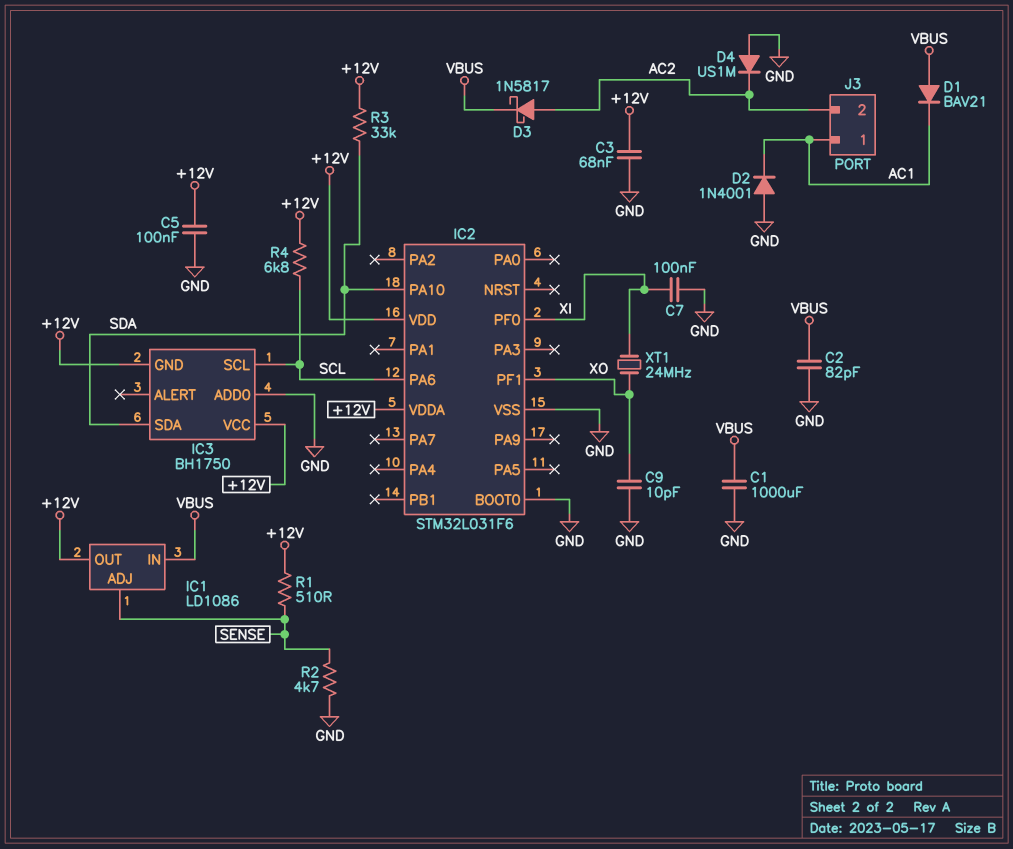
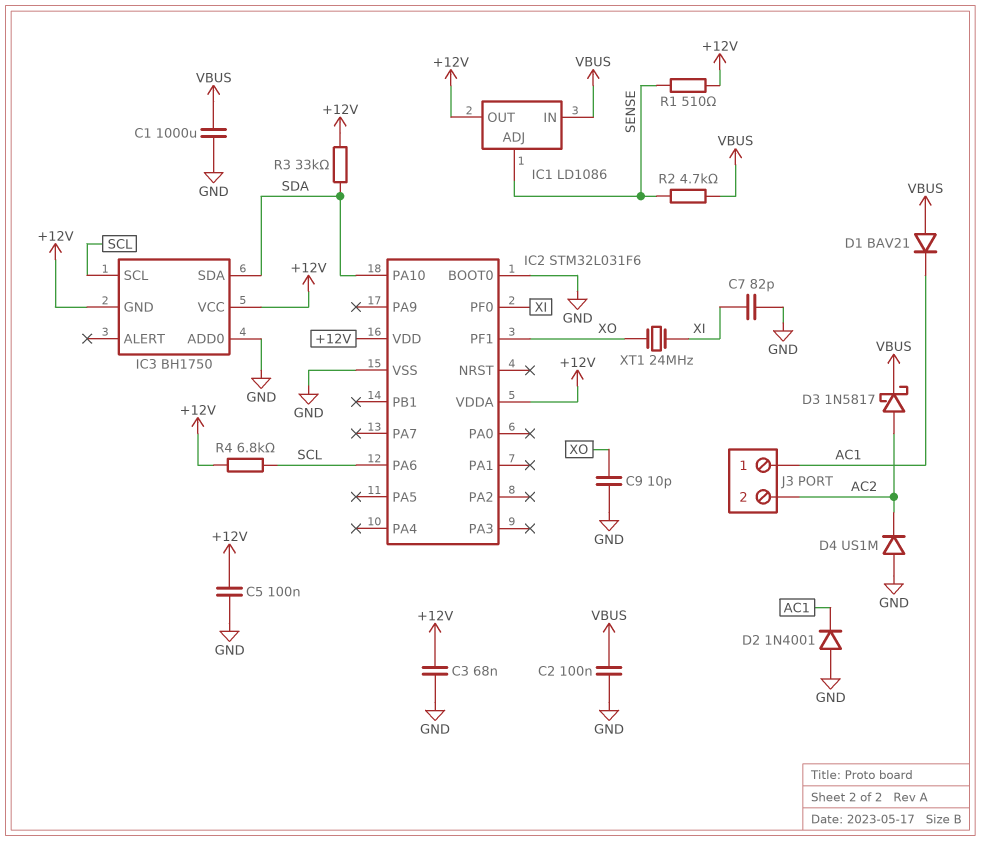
C2: 82pF (GND, VBUS) -> 100nF (GND, VBUS)
C7: 100nF (GND, XI) -> 82pF (GND, XI)
R2: 4.7k (GND, SENSE) -> 4.7k (SENSE, VBUS)

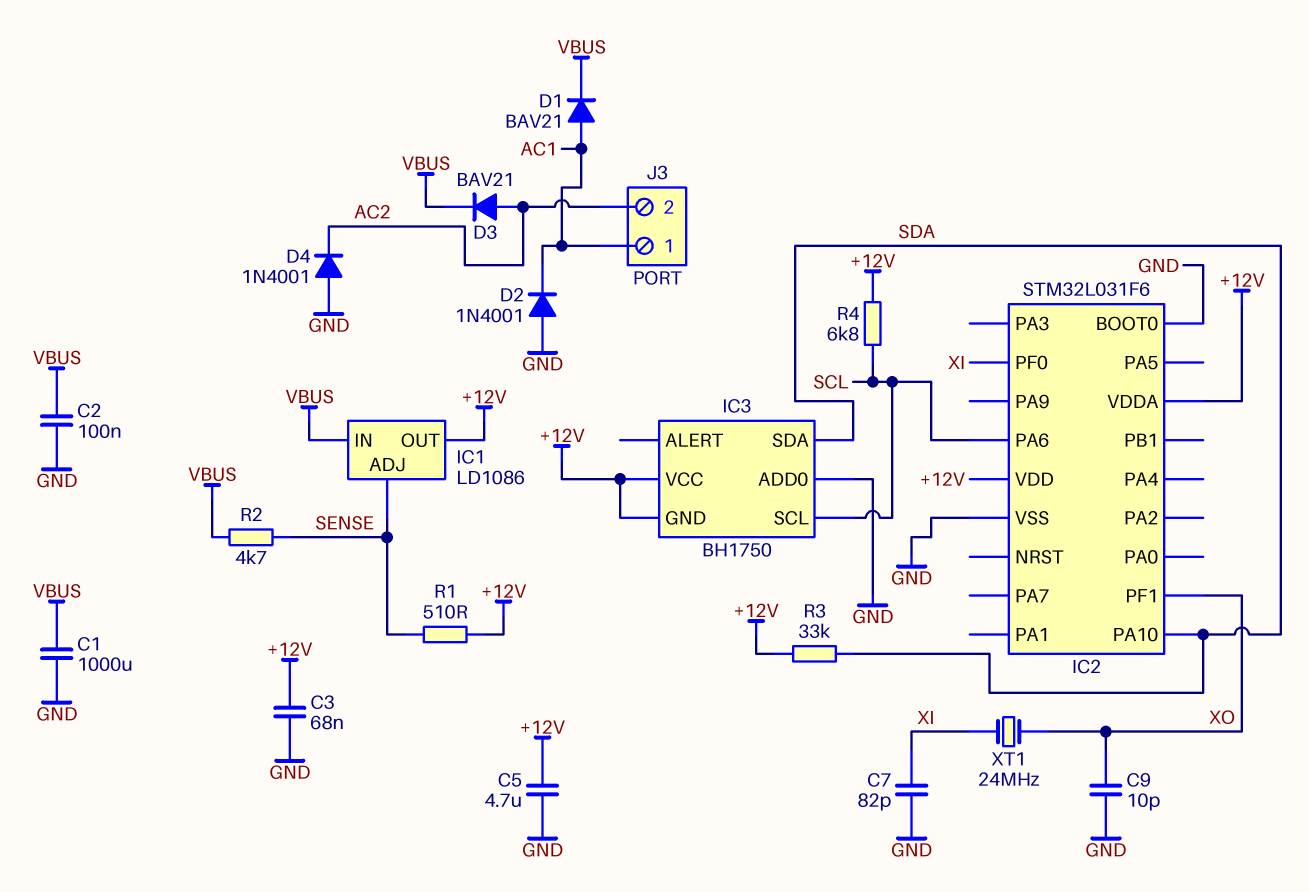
C5: 100nF (+12V, GND) -> 4.7uF (+12V, GND)
D1: diode BAV21 (A VBUS, K AC1) -> diode BAV21 (A AC1, K VBUS)
D3: schottky 1N5817 (A AC2, K VBUS) -> diode BAV21 (A AC2, K VBUS)
D4: diode US1M (A GND, K AC2) -> diode 1N4001 (A GND, K AC2)

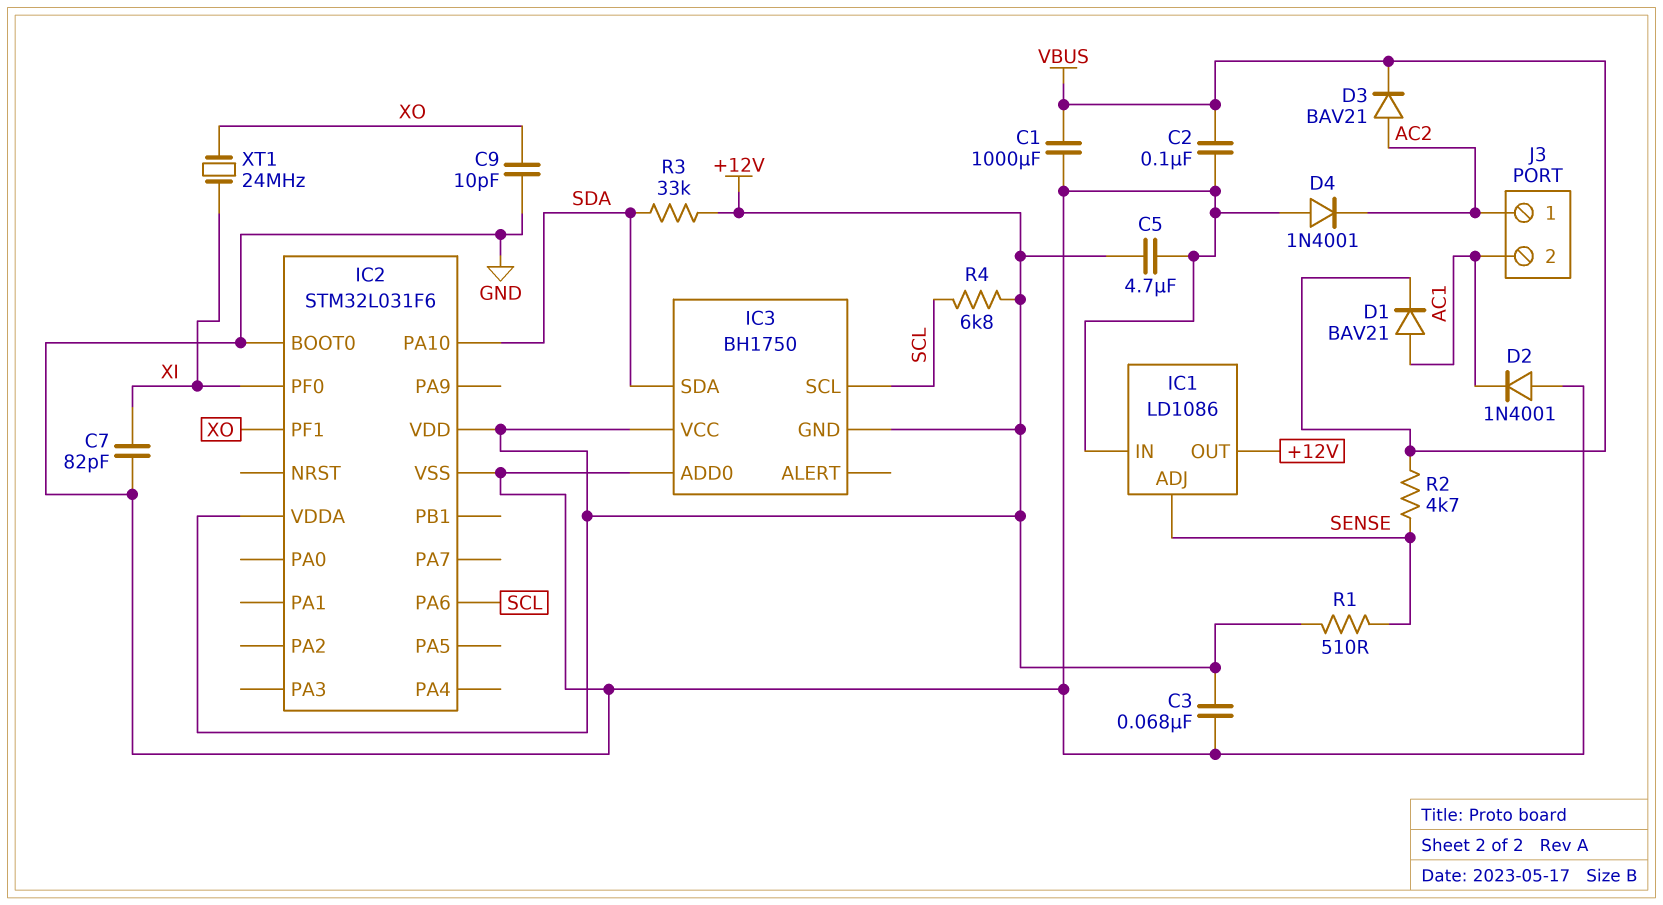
IC1 pin IN: VBUS -> GND
J3 pin 1: AC1 -> AC2
J3 pin 2: AC2 -> AC1

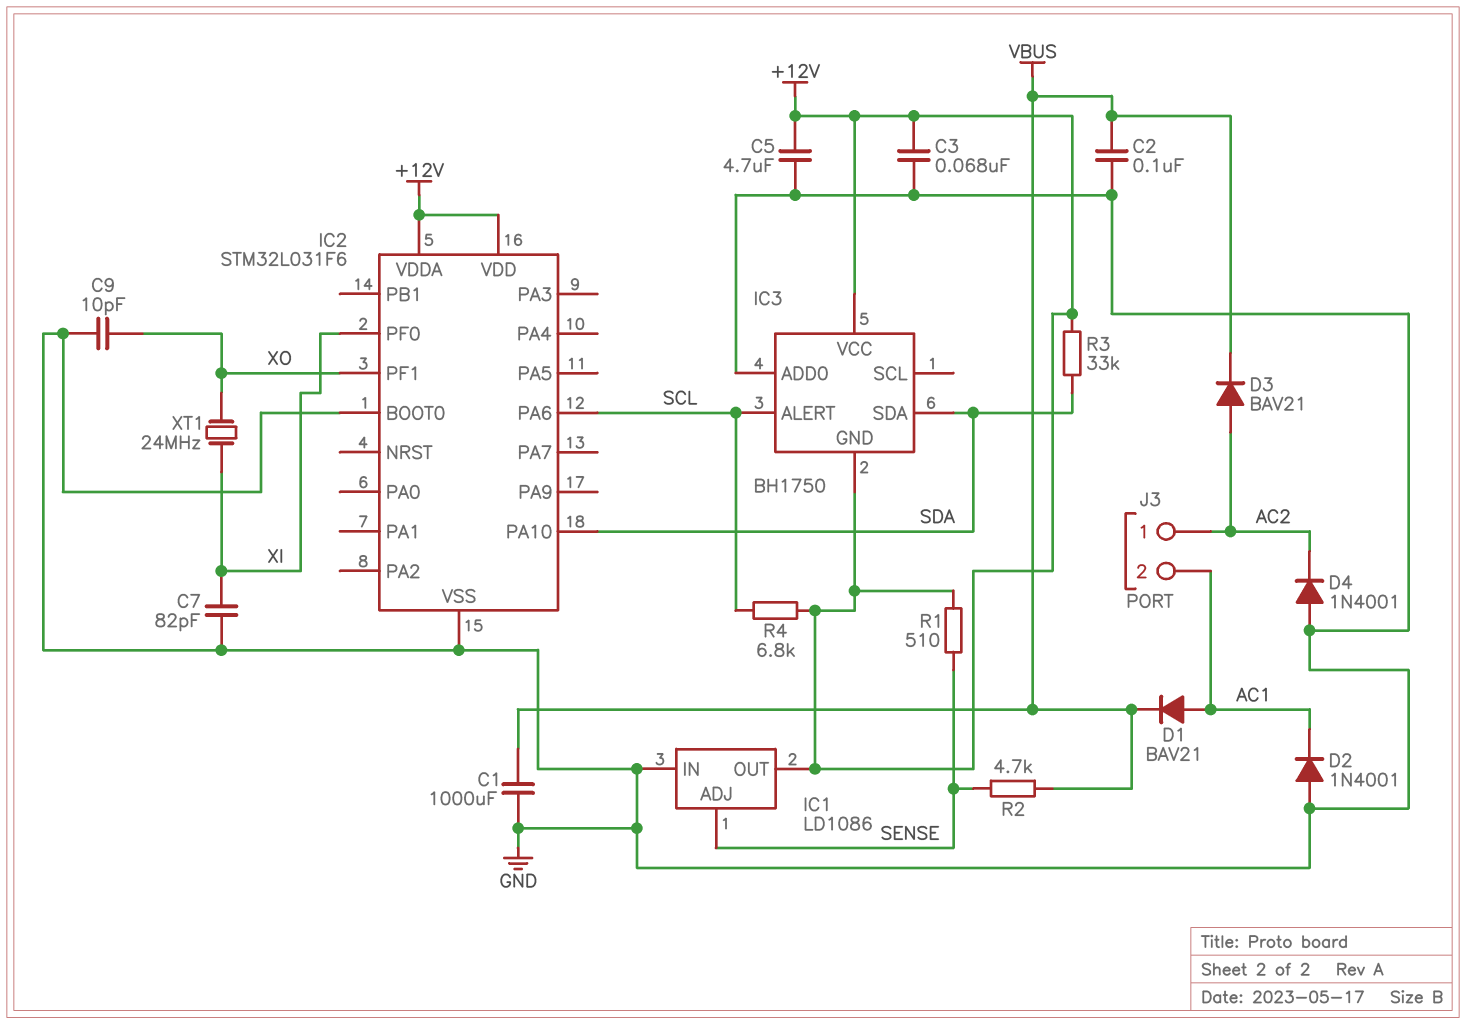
IC3 pin ALERT: none -> SCL
IC3 pin SCL: SCL -> none

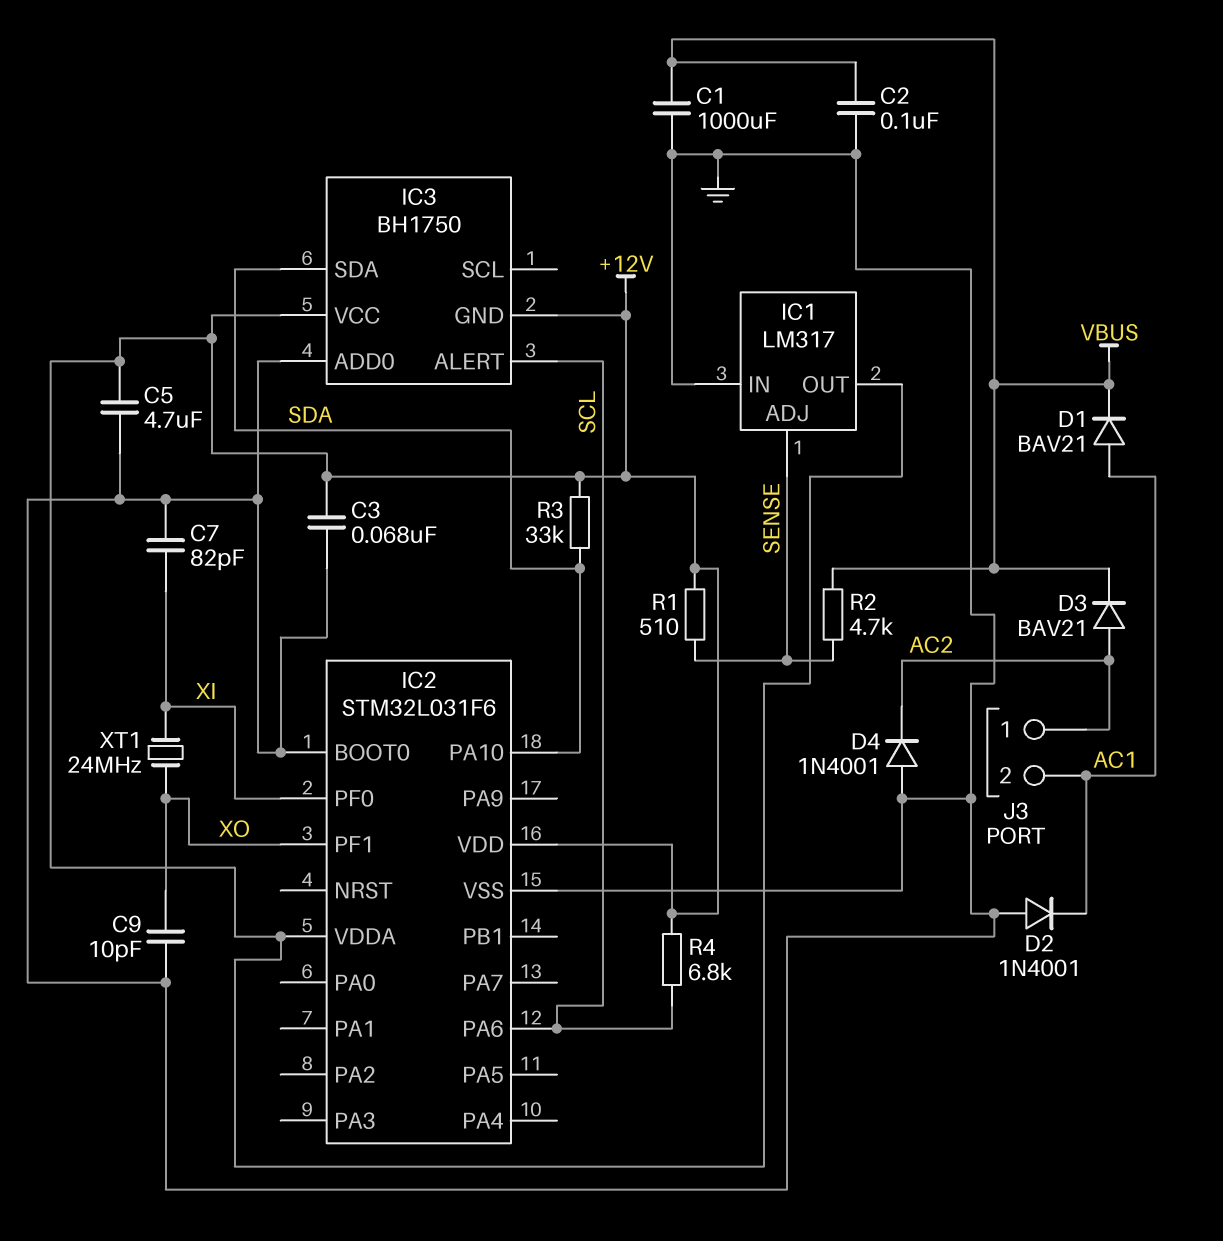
IC1: LD1086 -> LM317

